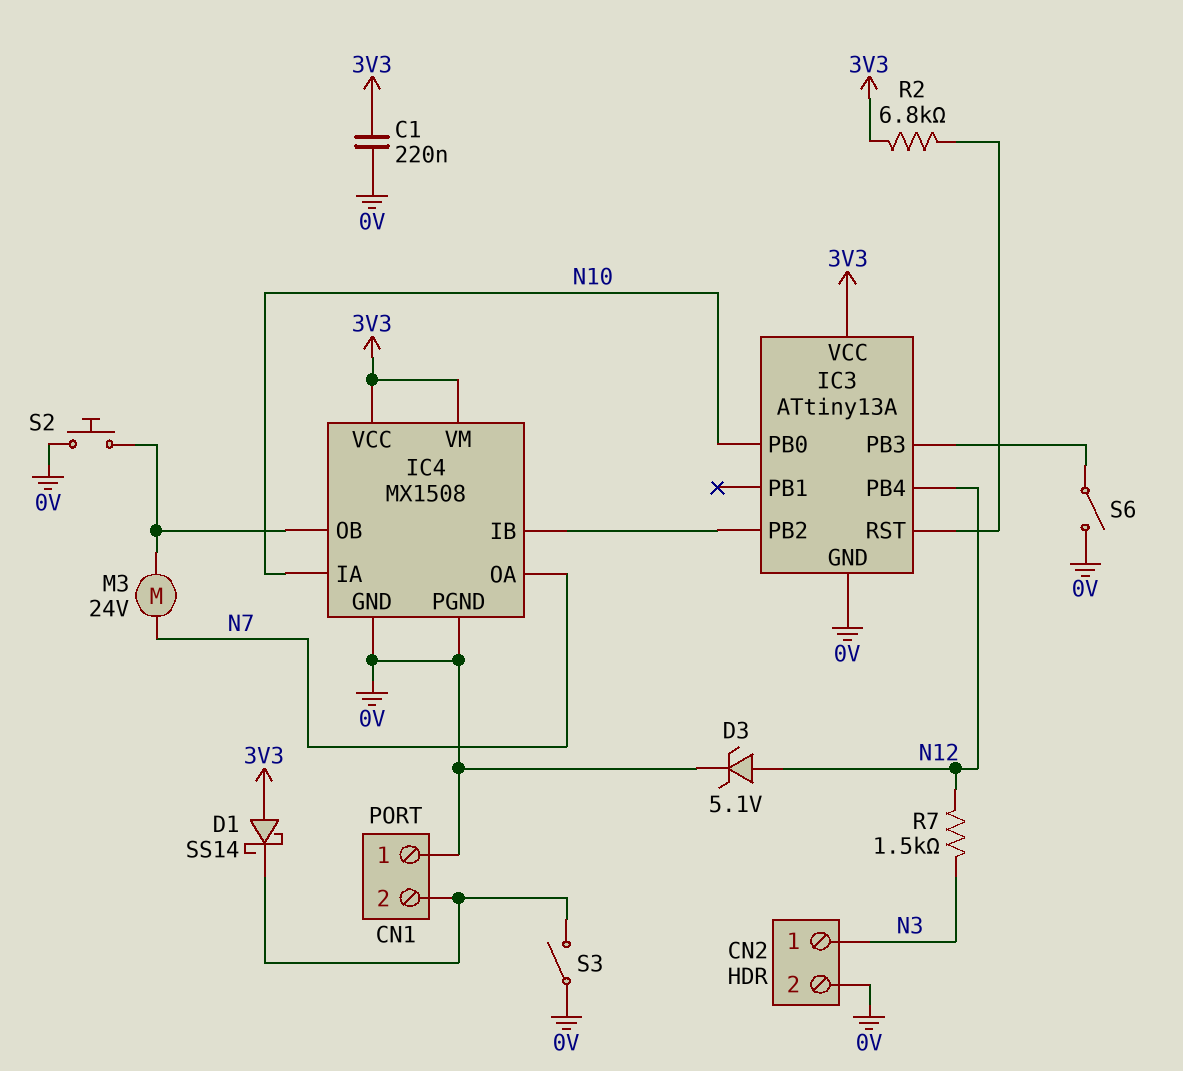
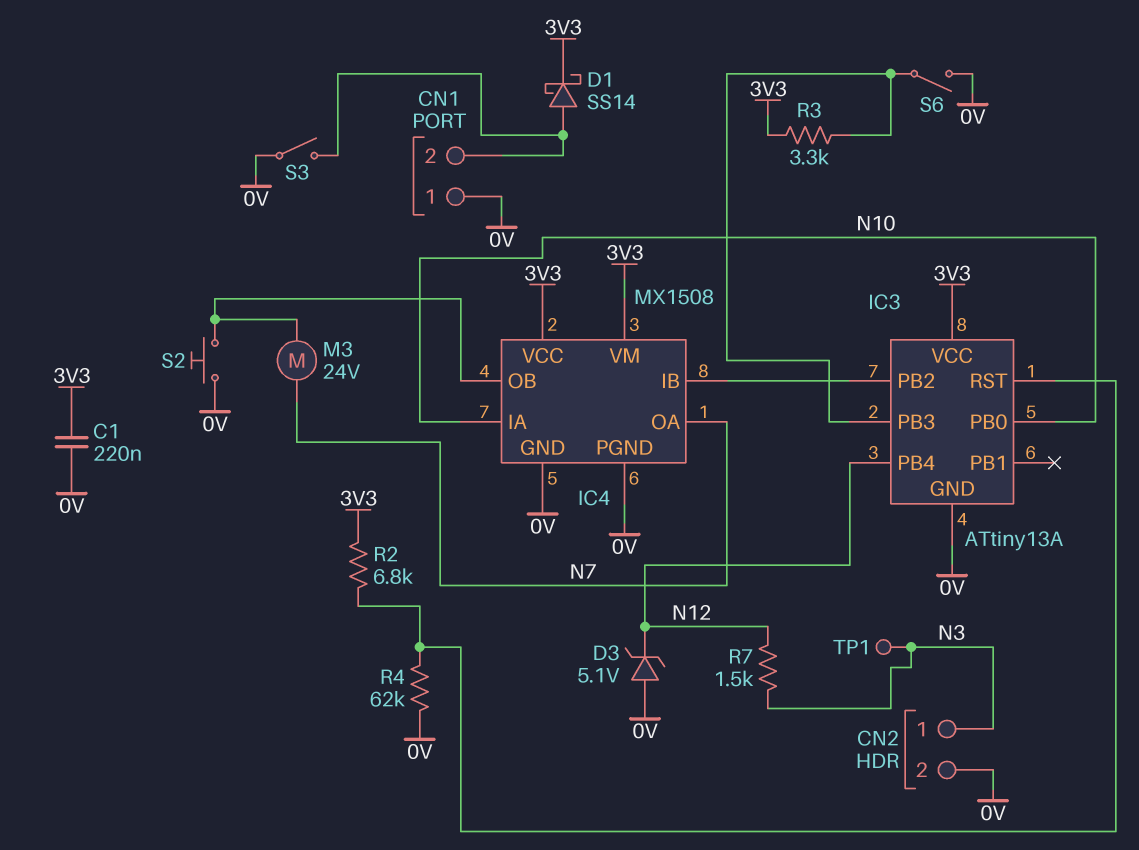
D1: schottky SS14 (A 3V3, K CN1/2) -> schottky SS14 (A CN1/2, K 3V3)
D3: zener 5.1V (A N12, K 0V) -> zener 5.1V (A 0V, K N12)
R3: none -> 3.3k (3V3, IC3/PB3)
R4: none -> 62k (0V, IC3/RST)
TP1: none -> test point (N3)

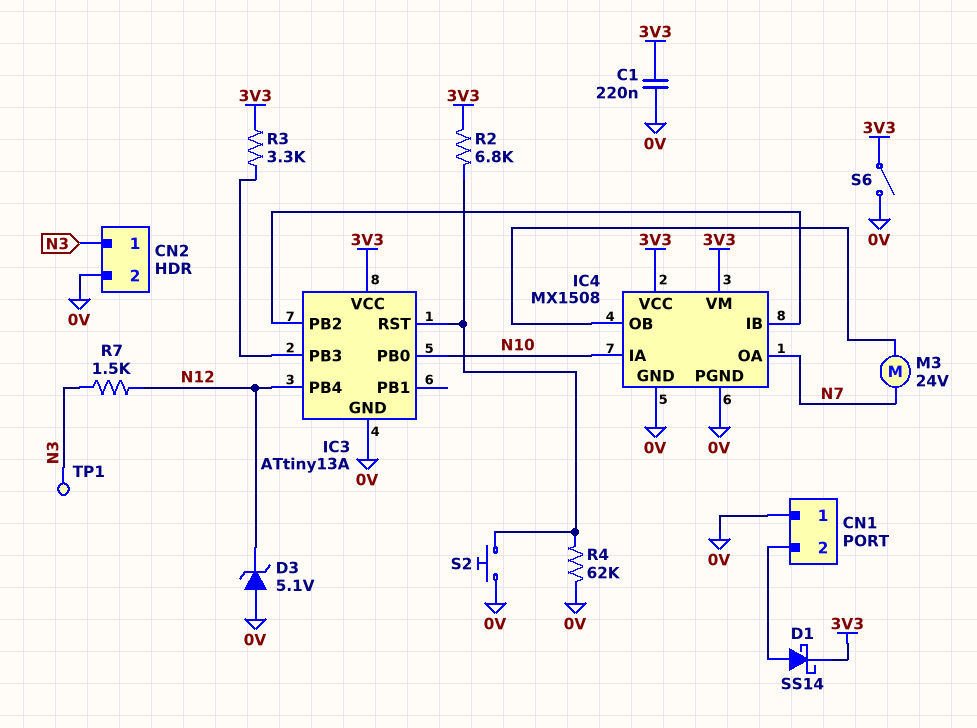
S2: button (0V, IC4/OB) -> button (0V, IC3/RST)
S3: switch (0V, CN1/2) -> none
S6: switch (0V, IC3/PB3) -> switch (0V, 3V3)

